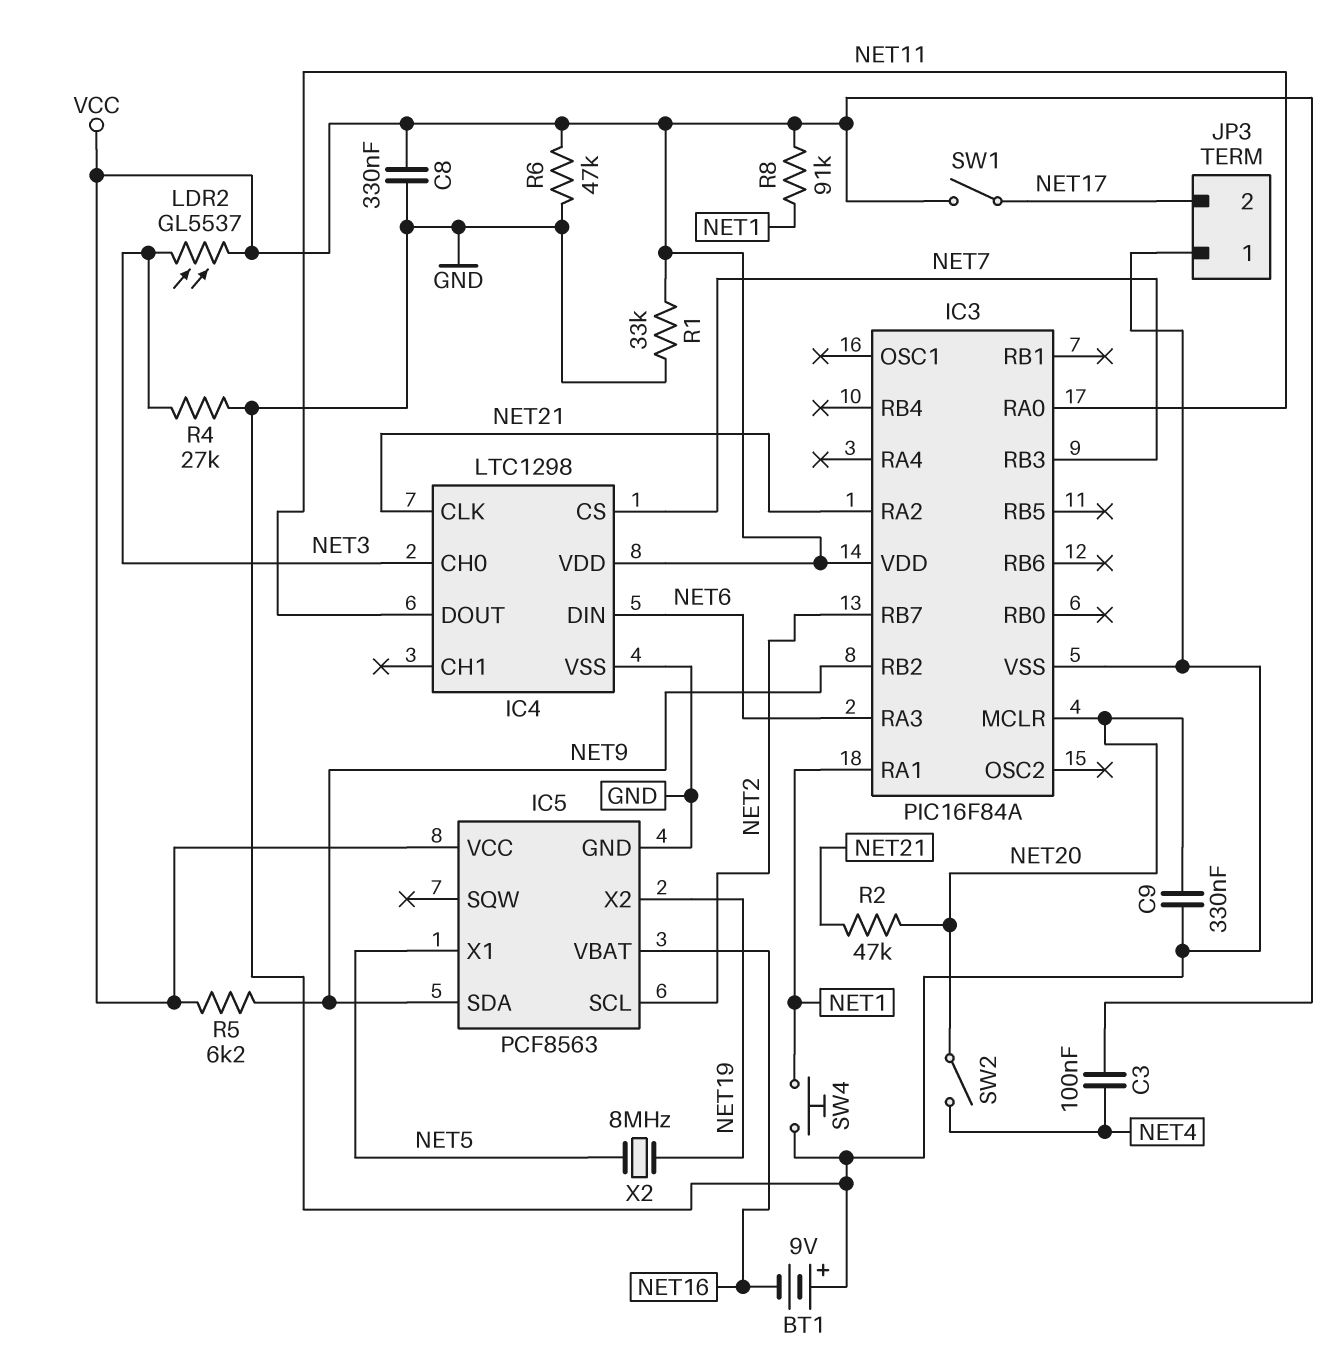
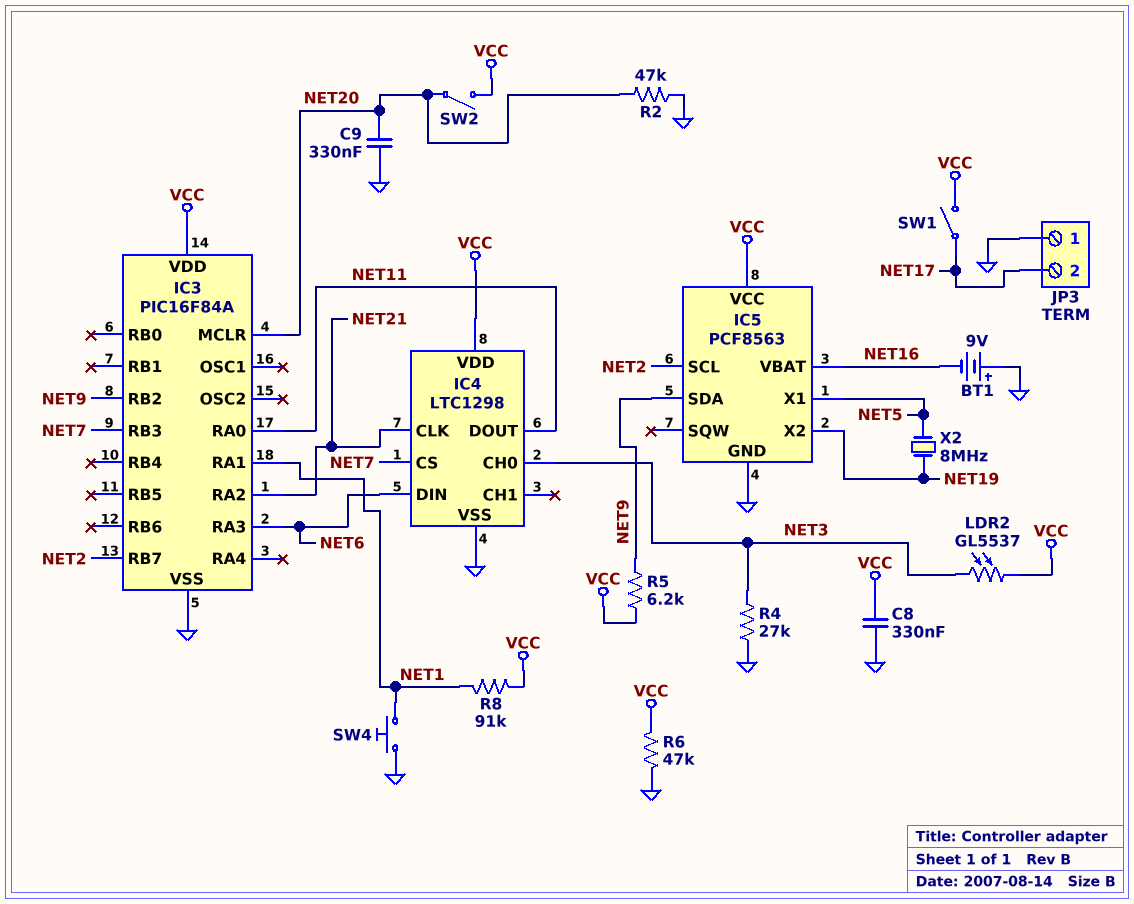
C3: 100nF (NET4, VCC) -> none
R1: 33k (GND, VCC) -> none
R2: 47k (NET20, NET21) -> 47k (GND, NET20)
SW2: switch (NET4, NET20) -> switch (NET20, VCC)

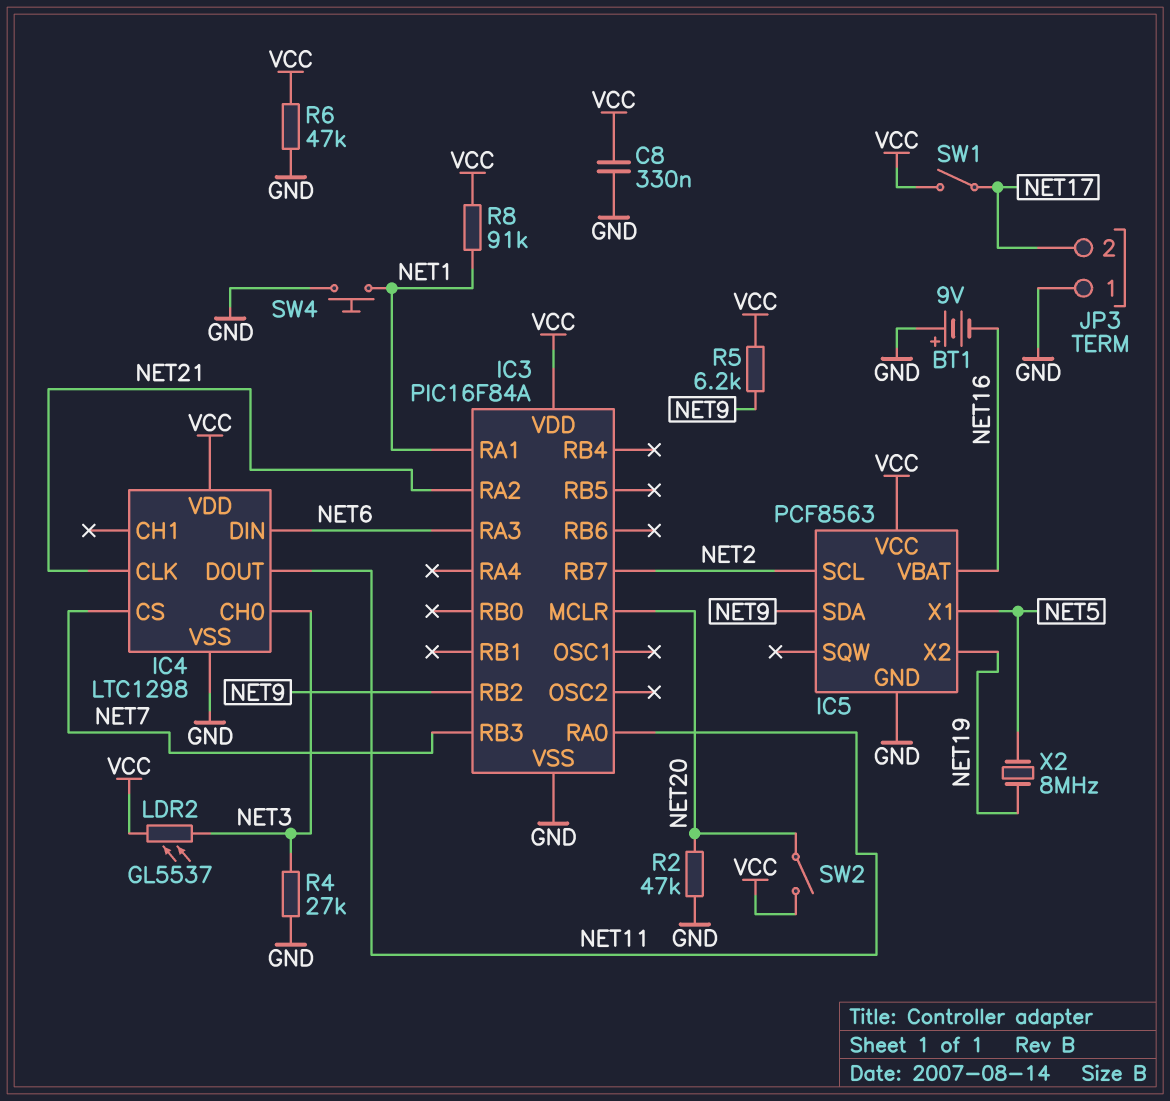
C9: 330nF (GND, NET20) -> none

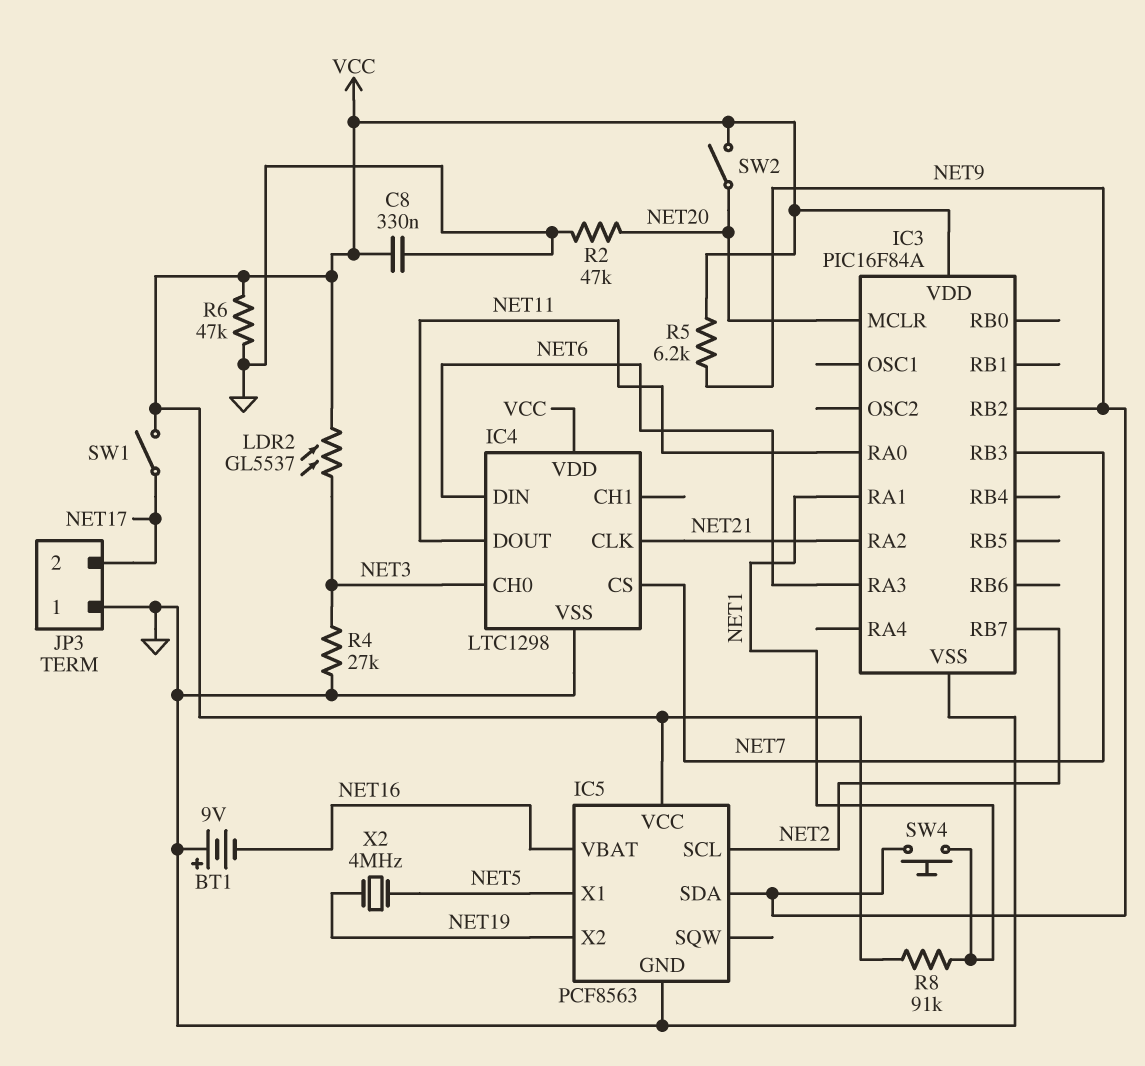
SW4: button (GND, NET1) -> button (NET1, NET9)
X2: 8MHz (NET5, NET19) -> 4MHz (NET5, NET19)

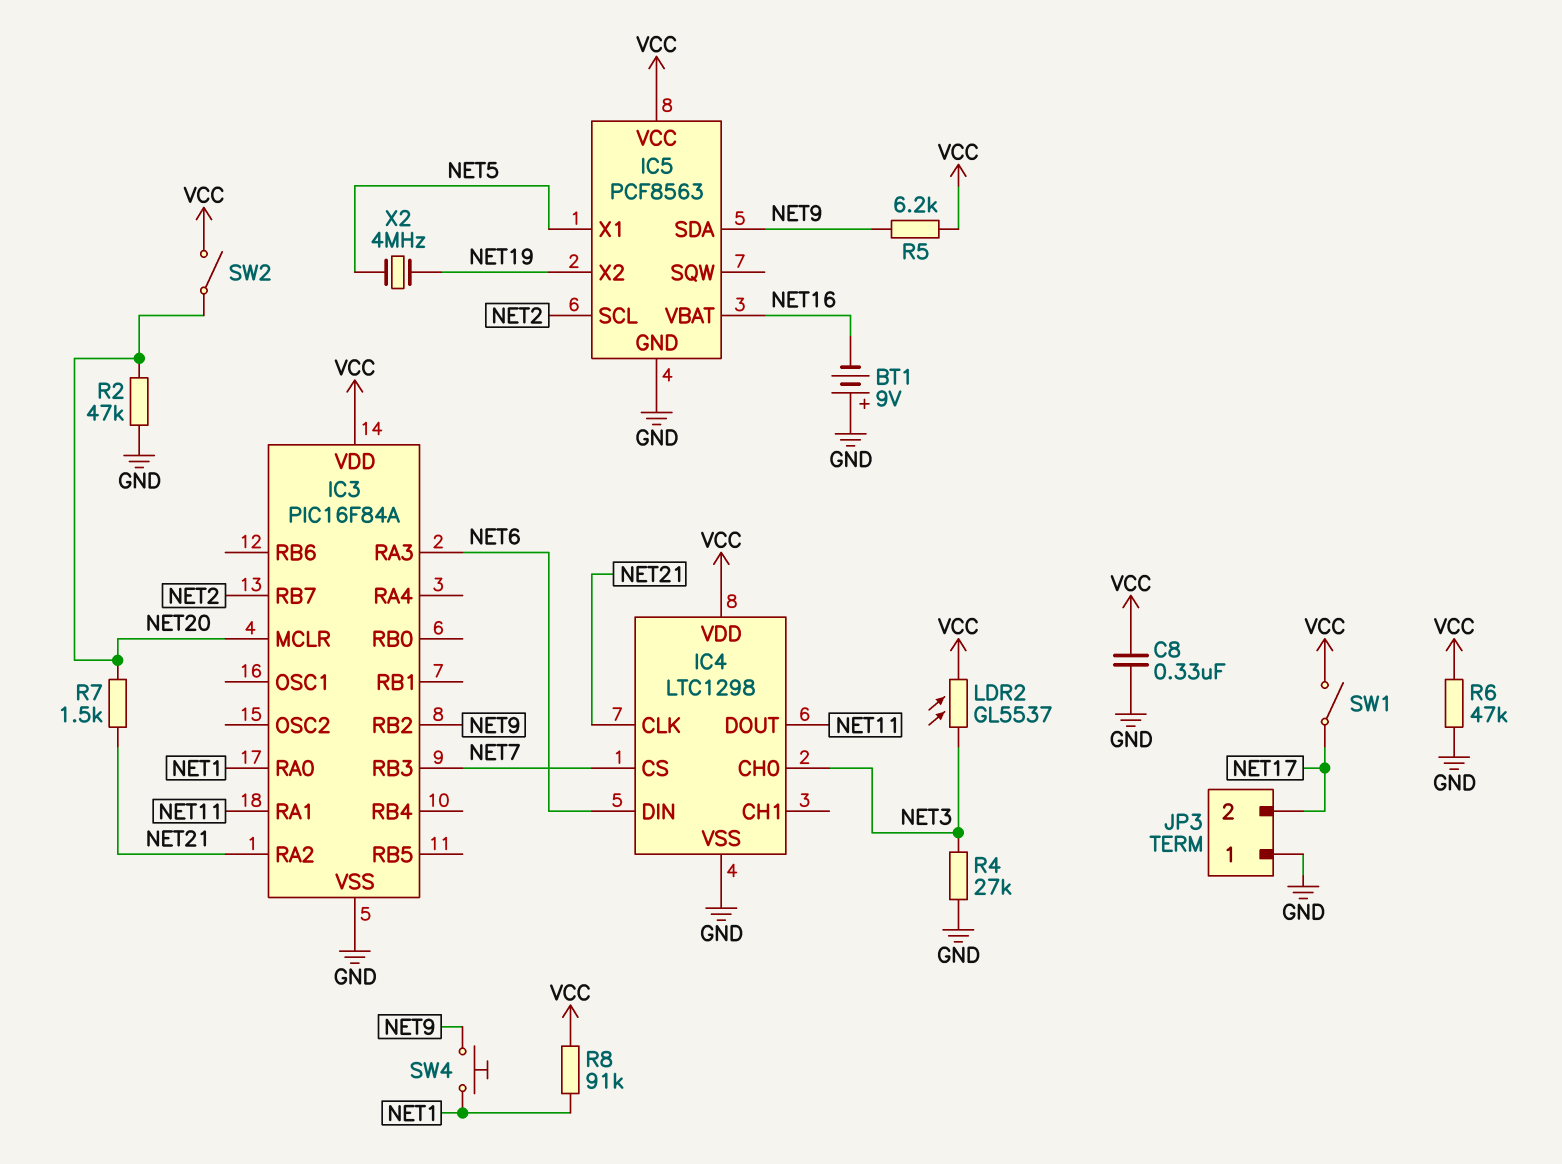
IC3 pin RA0: NET11 -> NET1
IC3 pin RA1: NET1 -> NET11
R7: none -> 1.5k (NET20, NET21)

